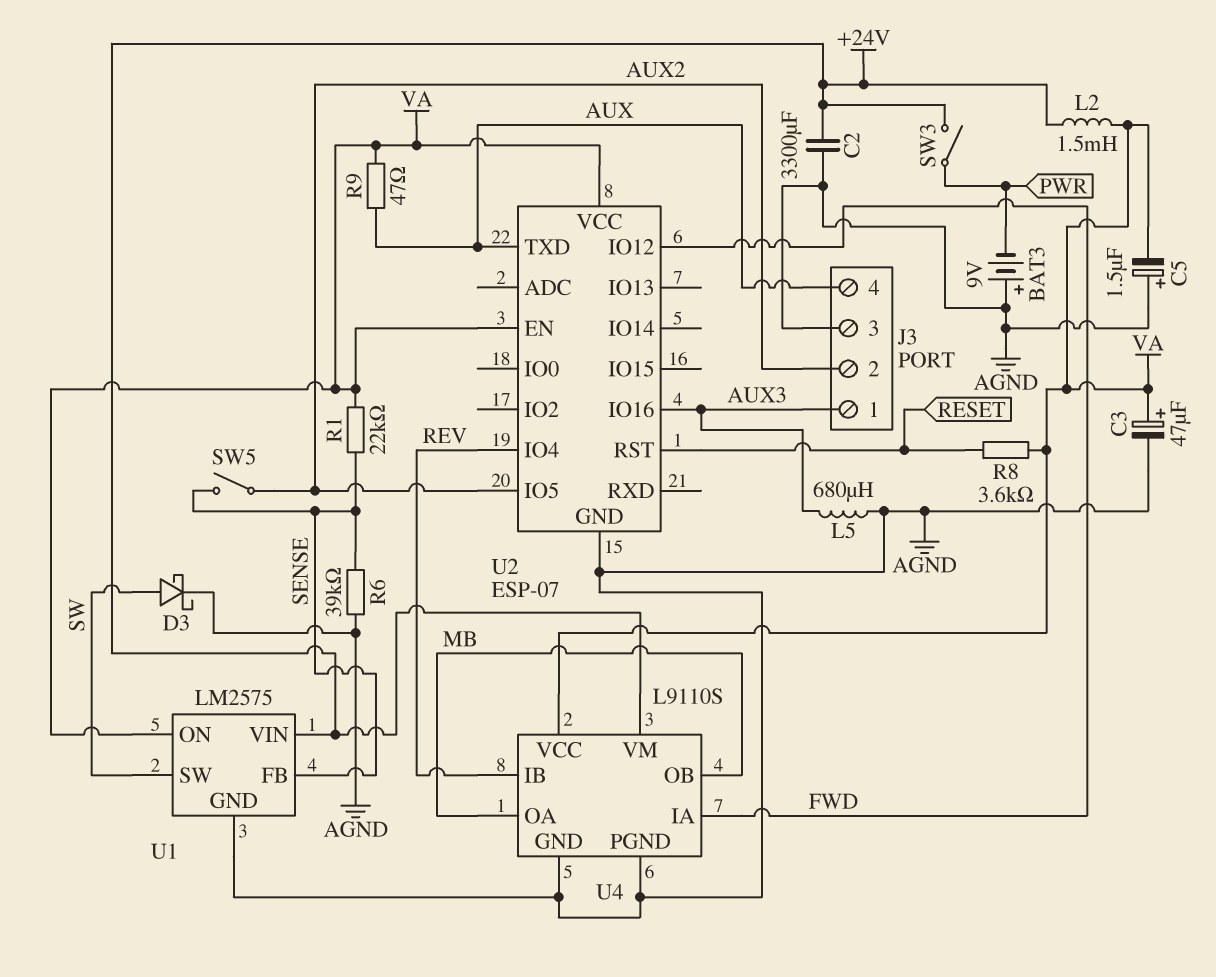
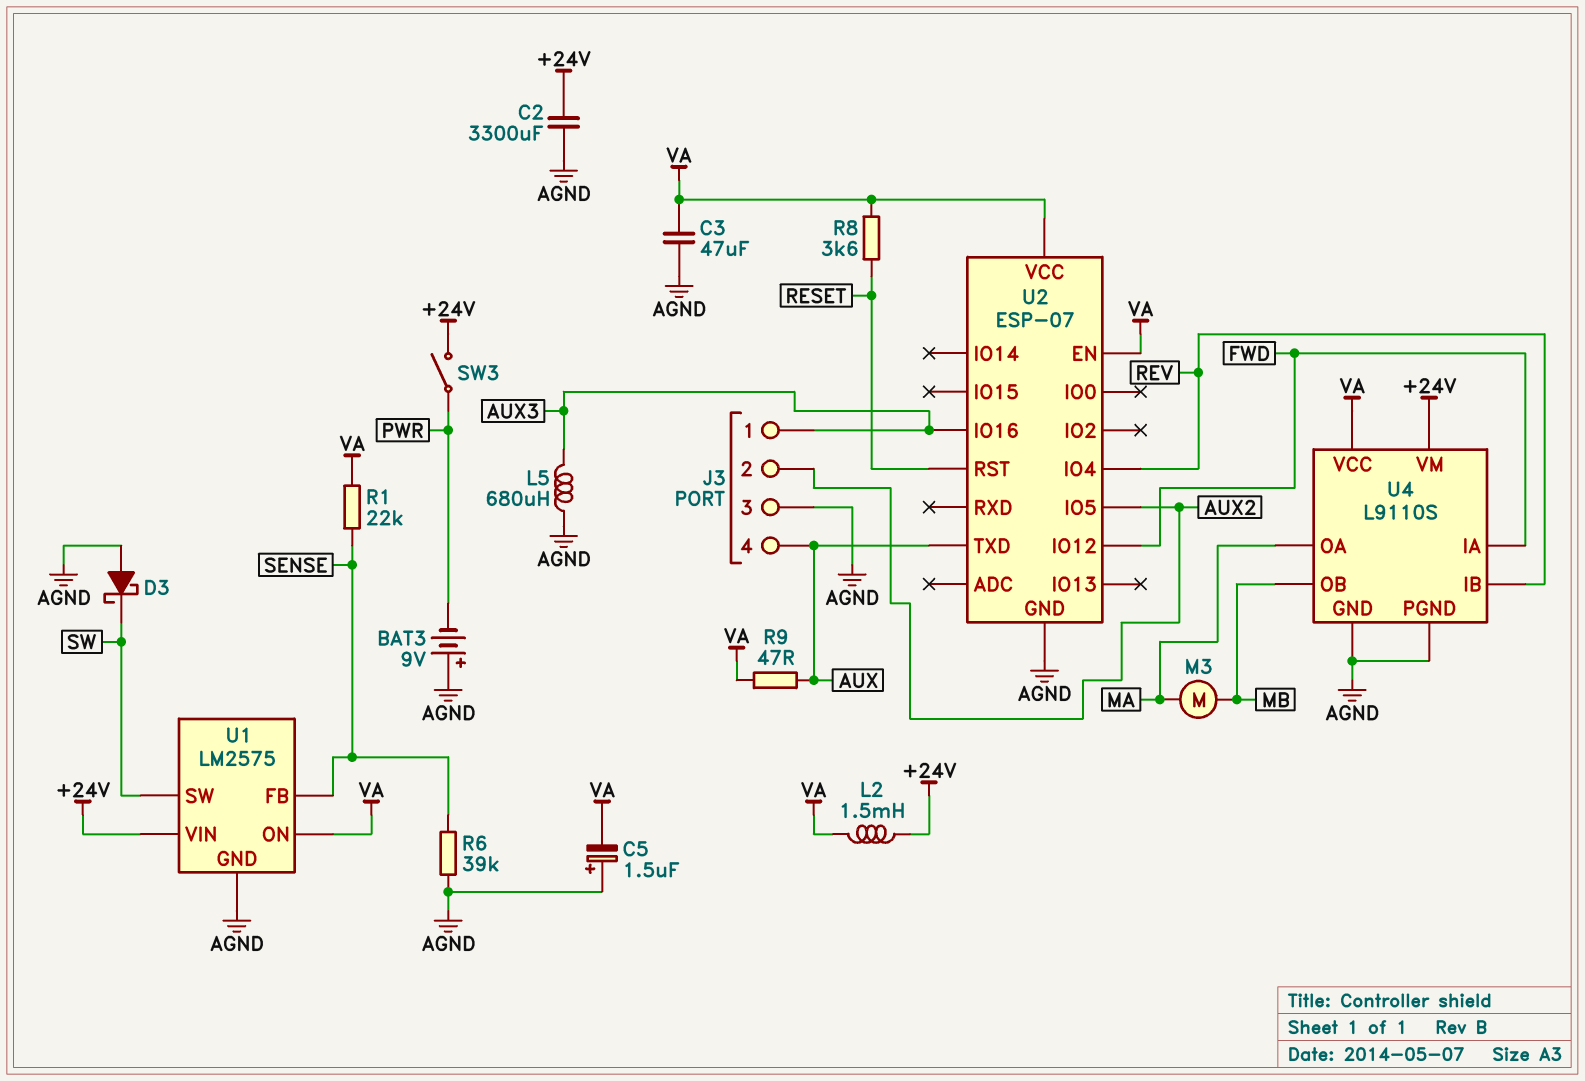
C3: 47uF (plus VA, minus AGND) -> 47uF (AGND, VA)
D3: schottky (A SW, K AGND) -> schottky (A AGND, K SW)
M3: none -> motor (MA, MB)
SW5: switch (AUX2, SENSE) -> none
U4 pin OA: MB -> MA

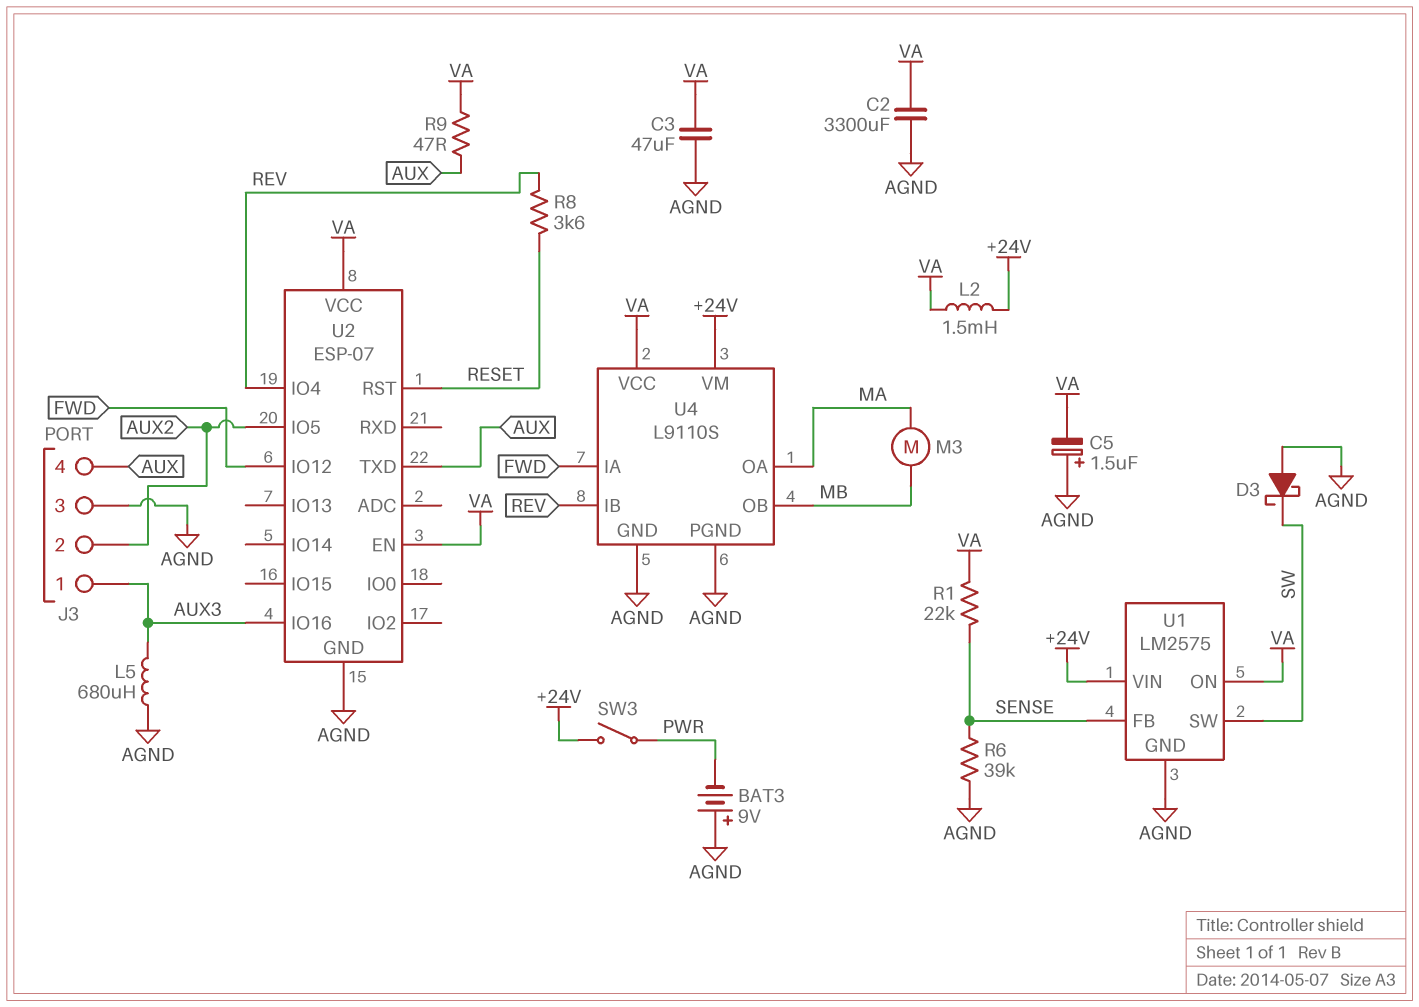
C2: 3300uF (+24V, AGND) -> 3300uF (AGND, VA)
R8: 3.6k (RESET, VA) -> 3.6k (RESET, REV)

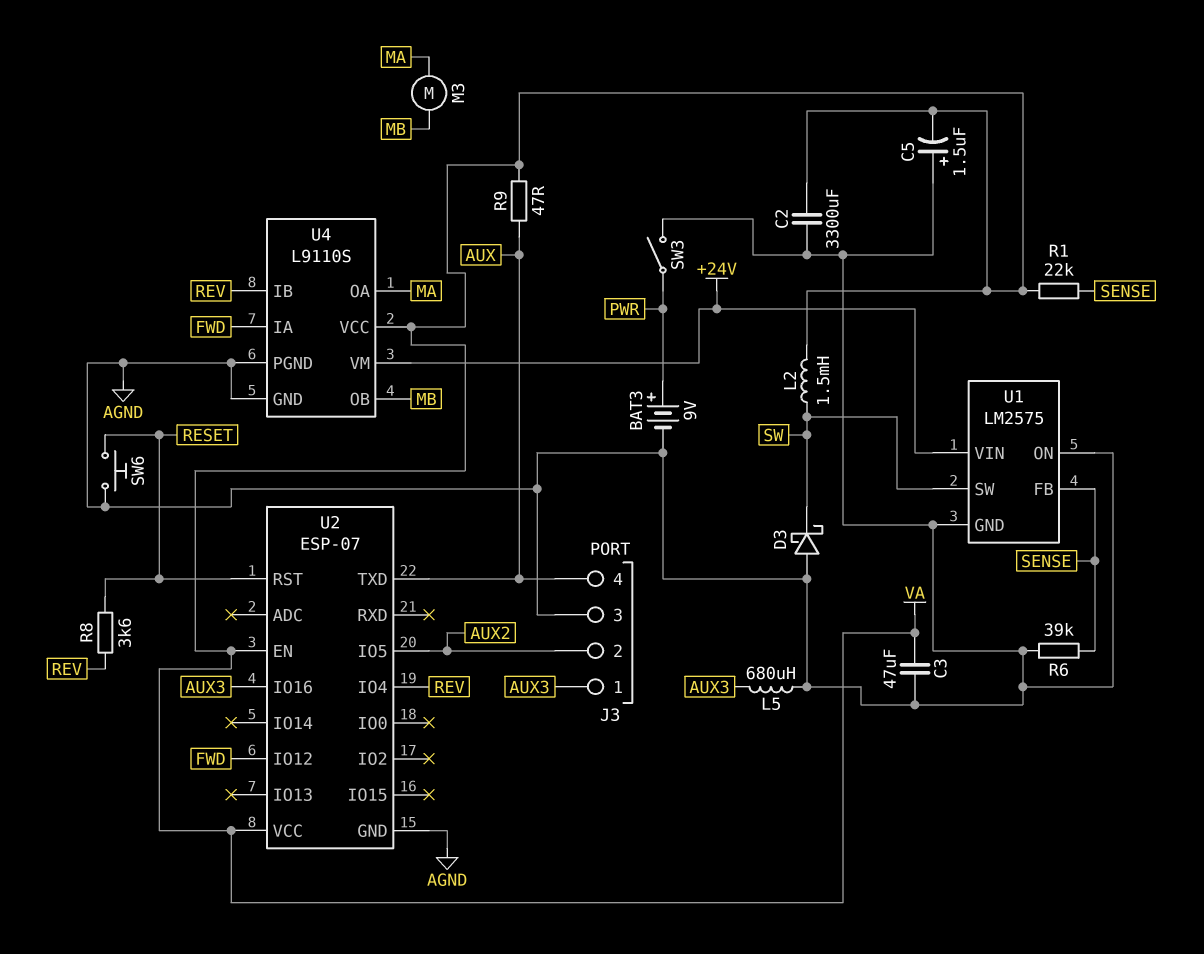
BAT3: 9V (plus AGND, minus PWR) -> 9V (plus PWR, minus AGND)
L2: 1.5mH (+24V, VA) -> 1.5mH (SW, VA)
SW3: switch (+24V, PWR) -> switch (AGND, PWR)
SW6: none -> button (AGND, RESET)
U1 pin ON: VA -> AGND

